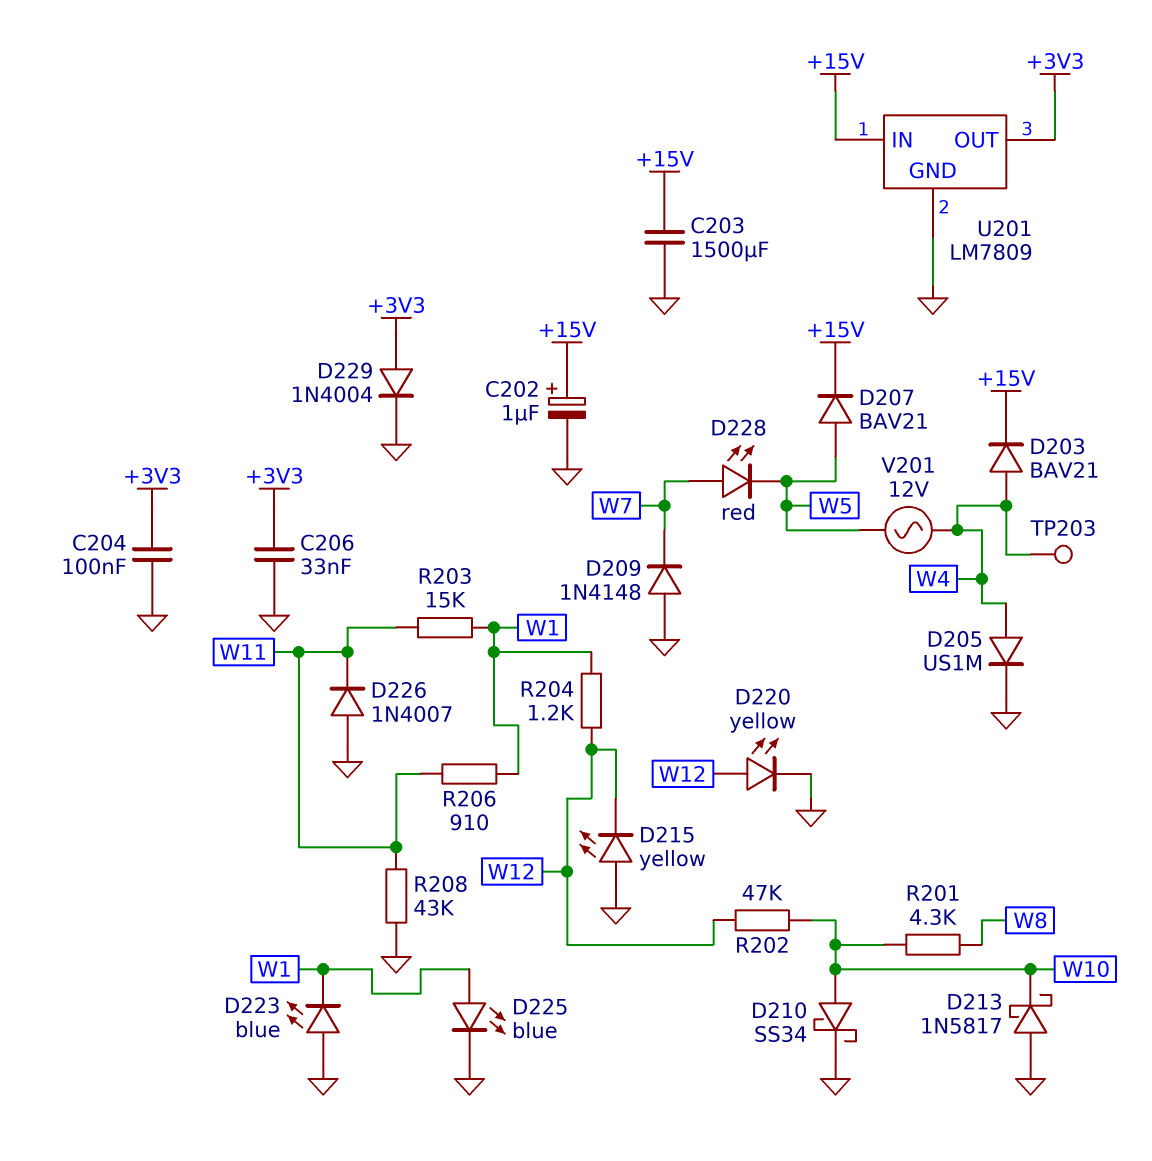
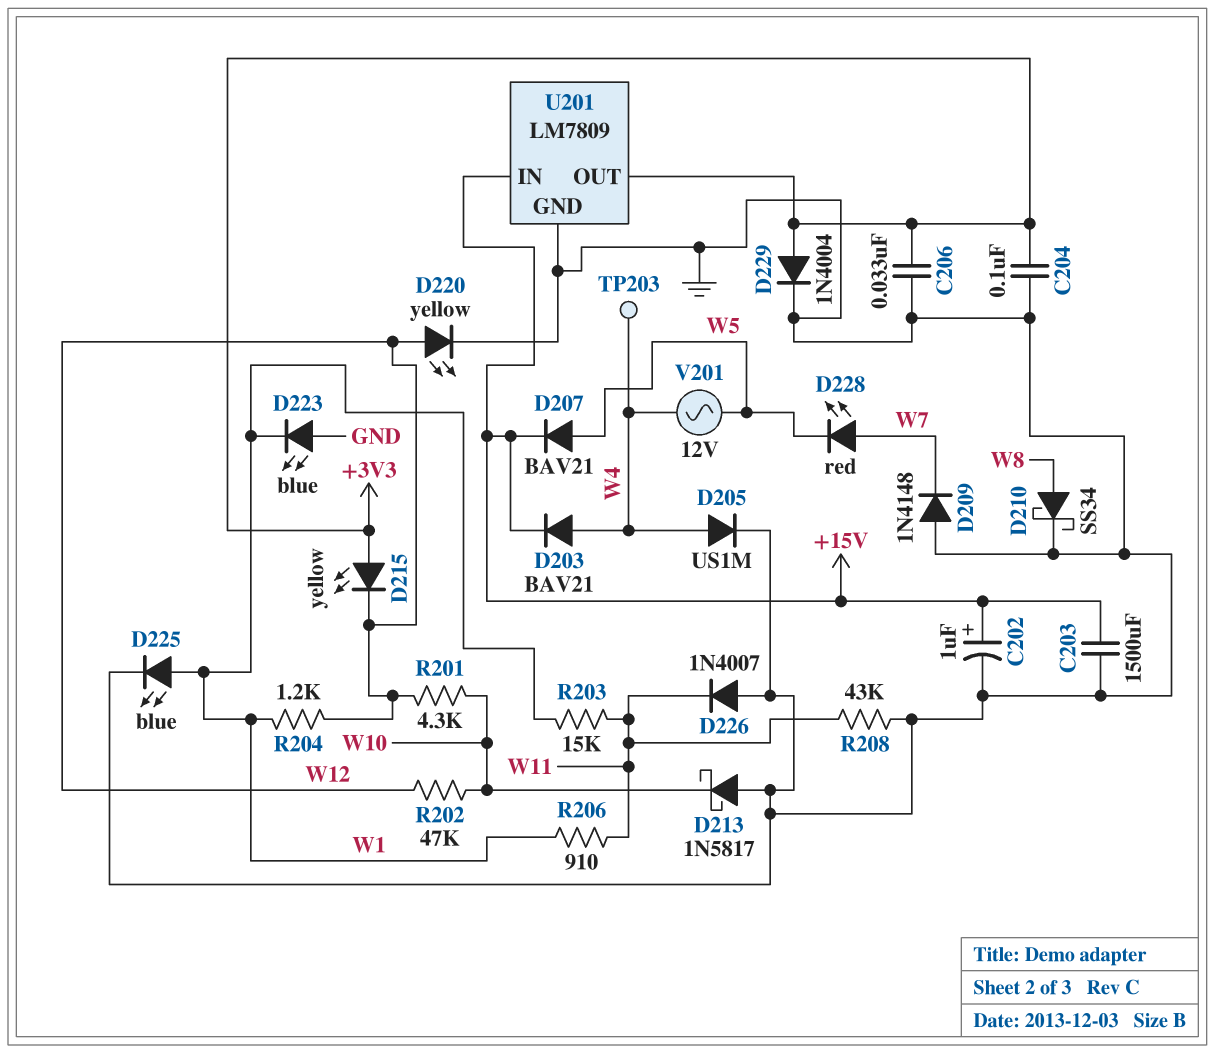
D210: schottky SS34 (A W10, K GND) -> schottky SS34 (A W8, K GND)
D215: LED yellow (A GND, K W12) -> LED yellow (A +3V3, K W12)
R201: 4.3k (W8, W10) -> 4.3k (W10, W12)

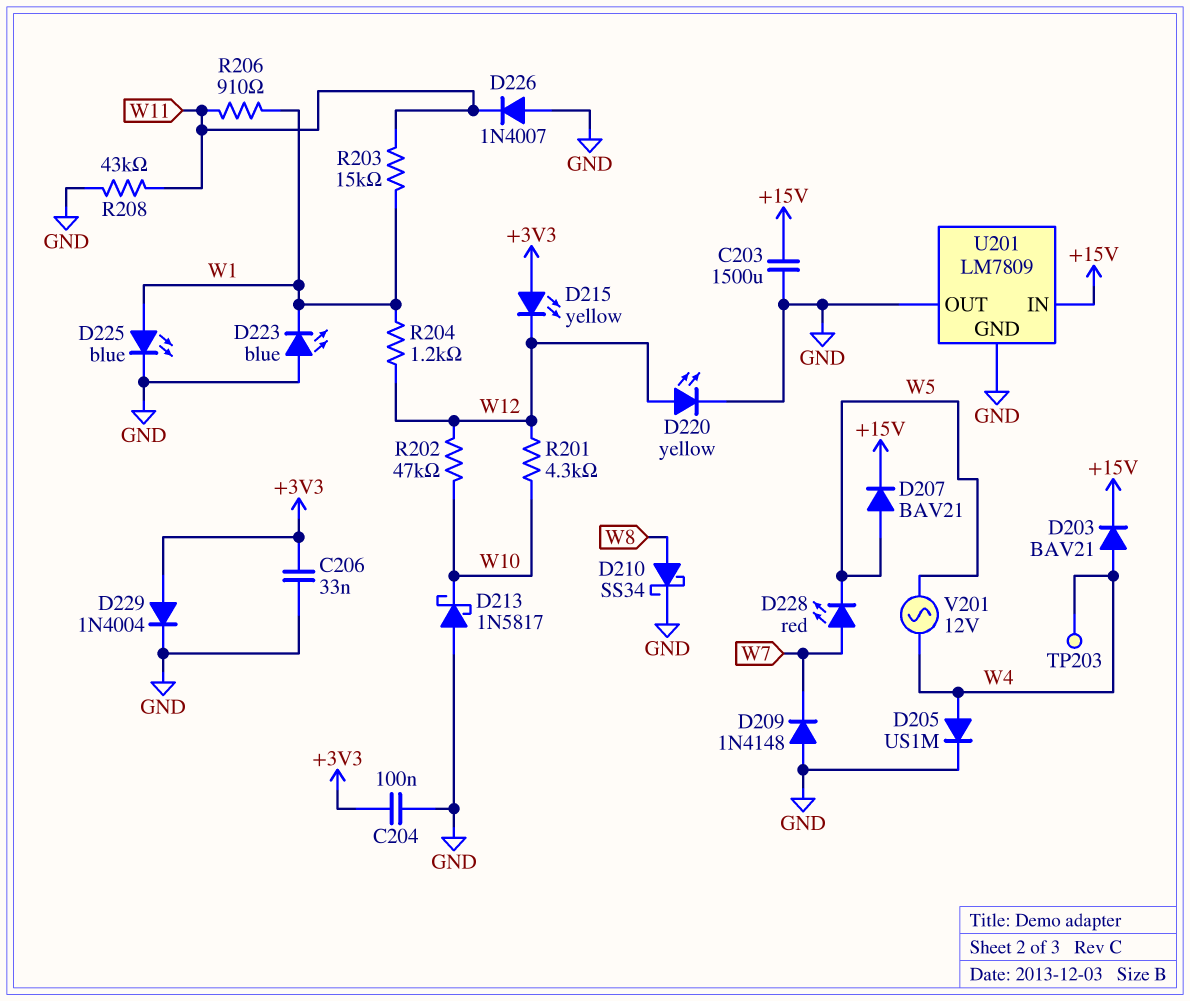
C202: 1uF (plus +15V, minus GND) -> none
U201 pin OUT: +3V3 -> GND

